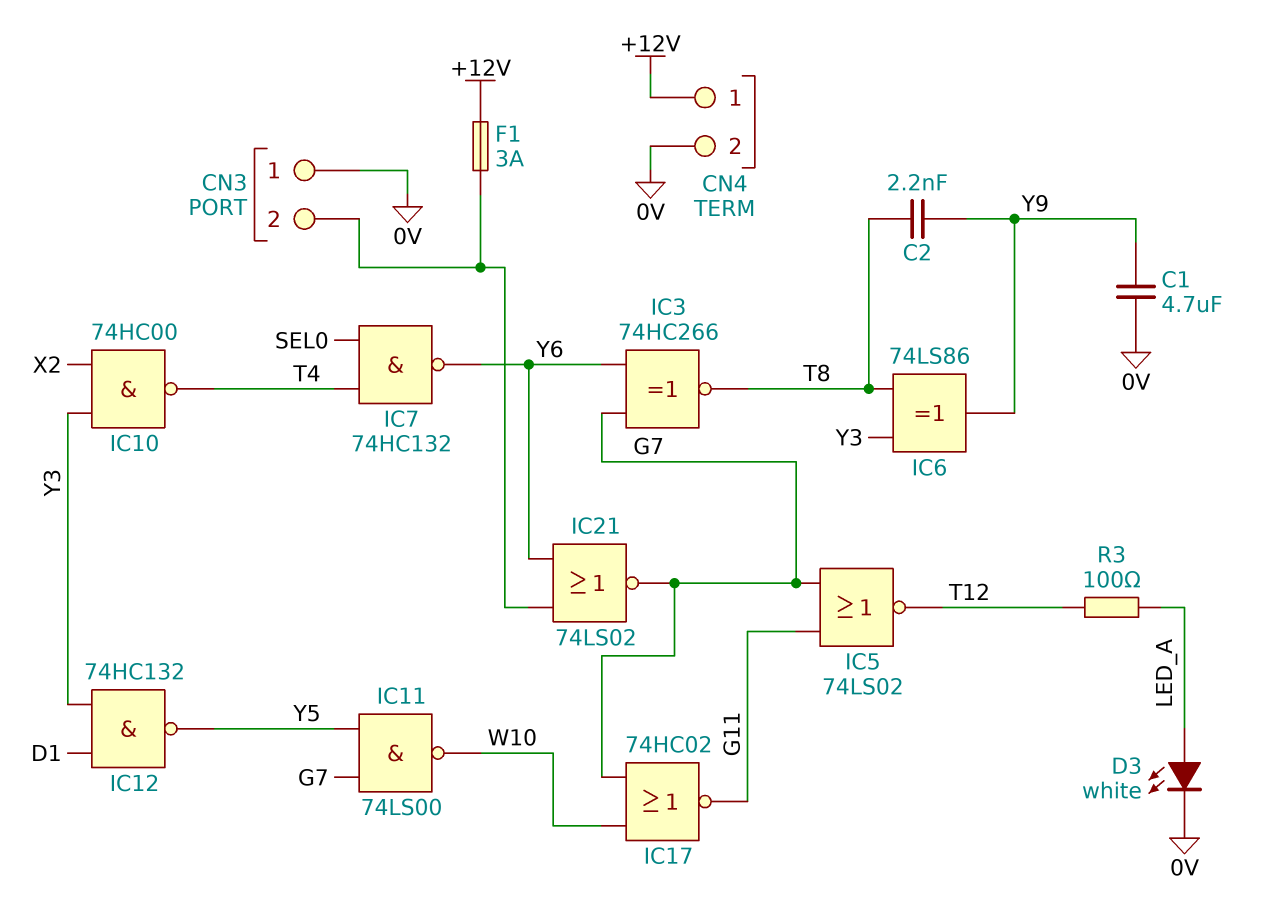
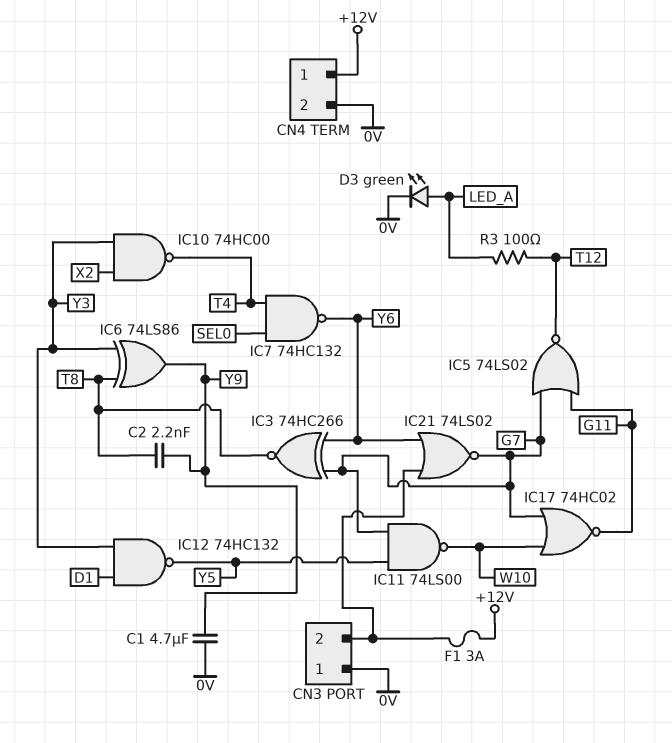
D3: LED white (A LED_A, K 0V) -> LED green (A LED_A, K 0V)

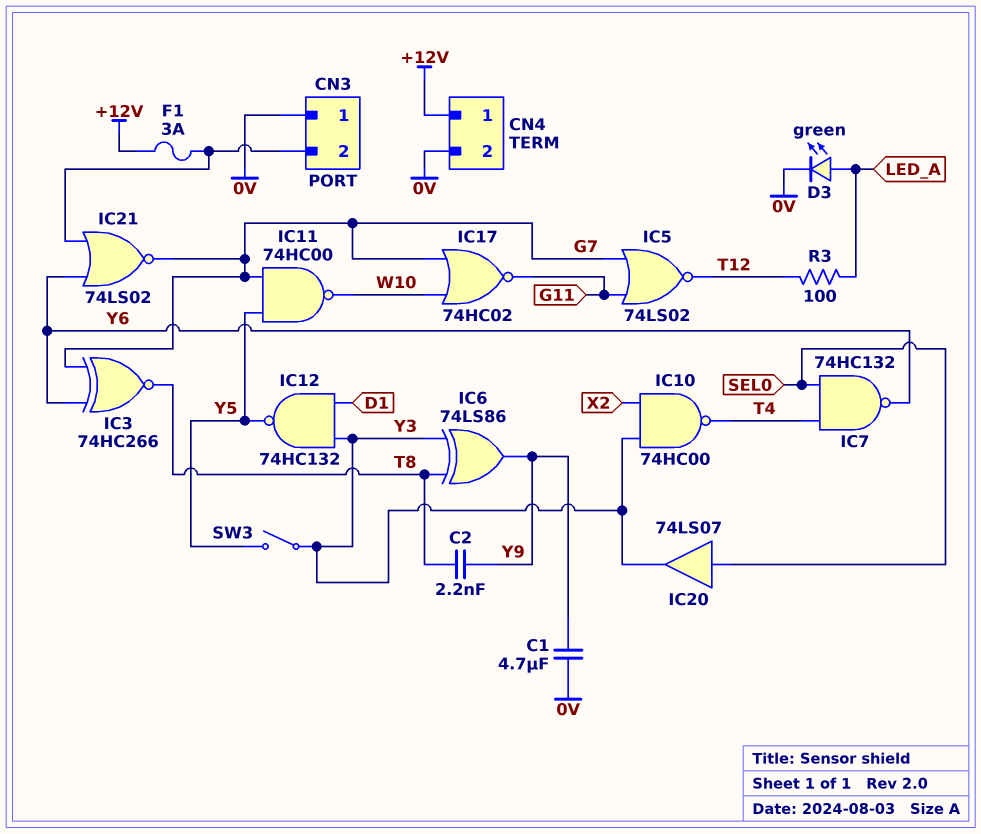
IC11: NAND 74LS00 (in G7, in Y5, out W10) -> NAND 74HC00 (in G7, in Y5, out W10)
IC20: none -> buffer 74LS07 (in SEL0, out Y3)
SW3: none -> switch (Y3, Y5)

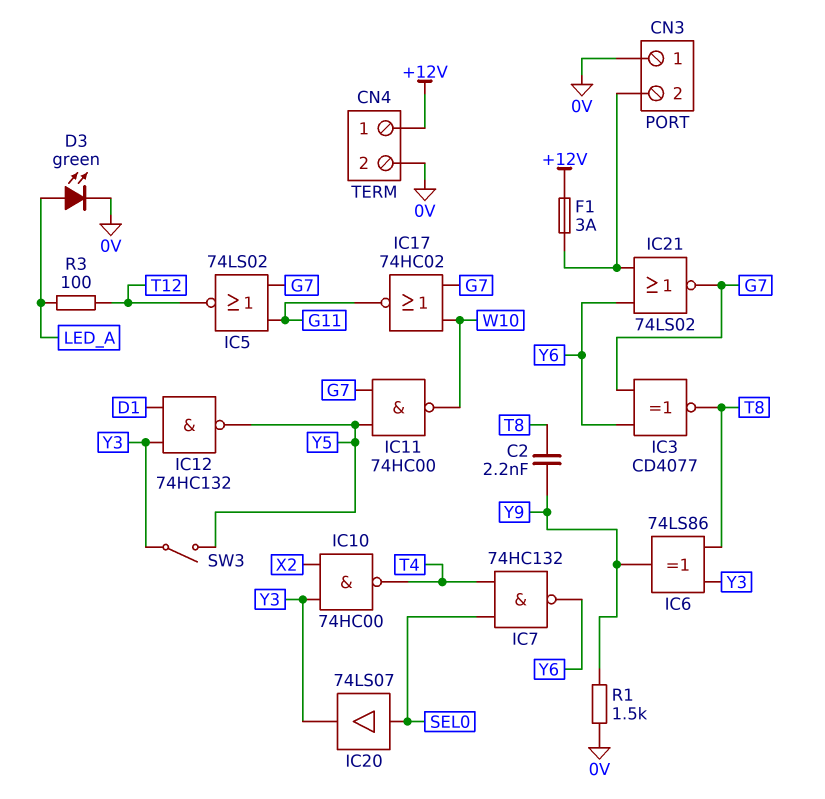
C1: 4.7uF (0V, Y9) -> none
IC3: XNOR 74HC266 (in G7, in Y6, out T8) -> XNOR CD4077 (in G7, in Y6, out T8)
R1: none -> 1.5k (0V, Y9)

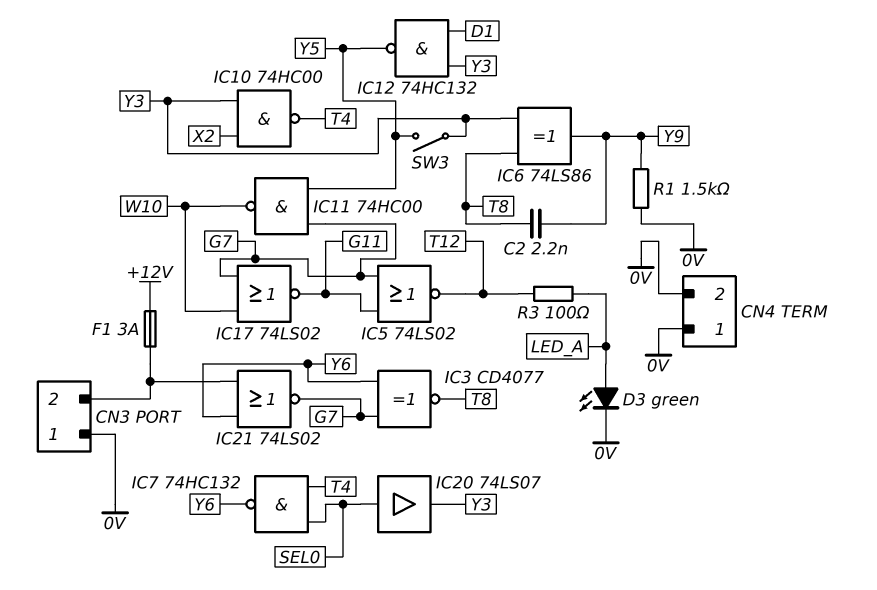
CN4 pin 1: +12V -> 0V
IC17: NOR 74HC02 (in G7, in W10, out G11) -> NOR 74LS02 (in G7, in W10, out G11)

